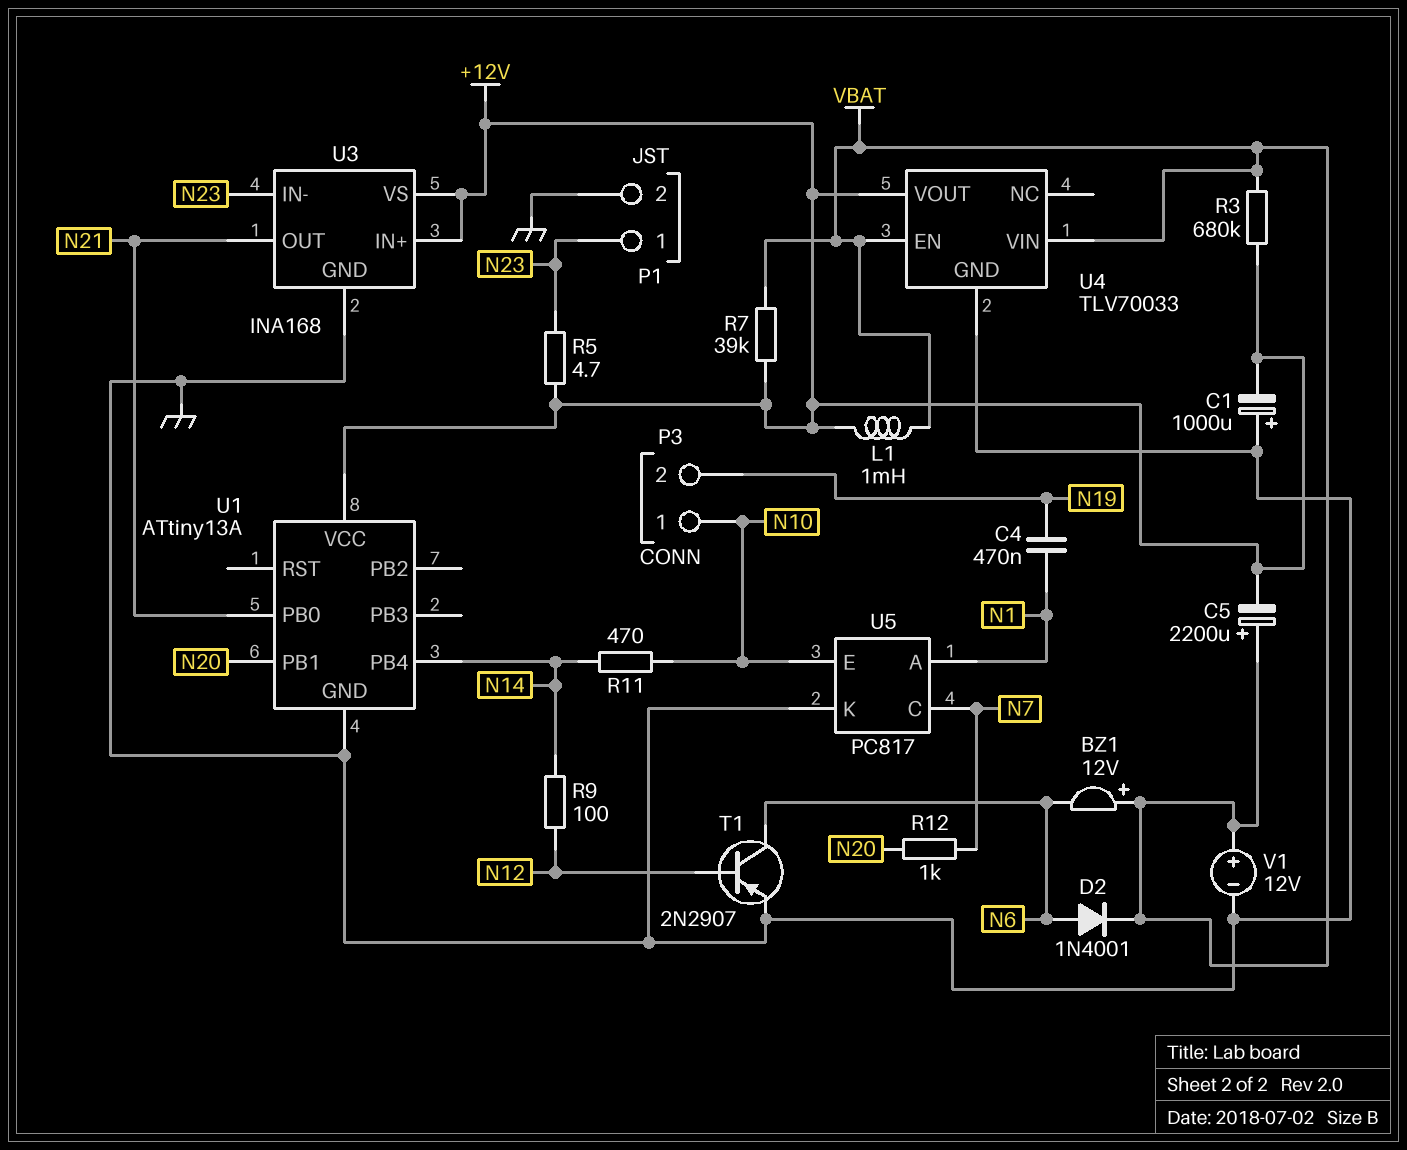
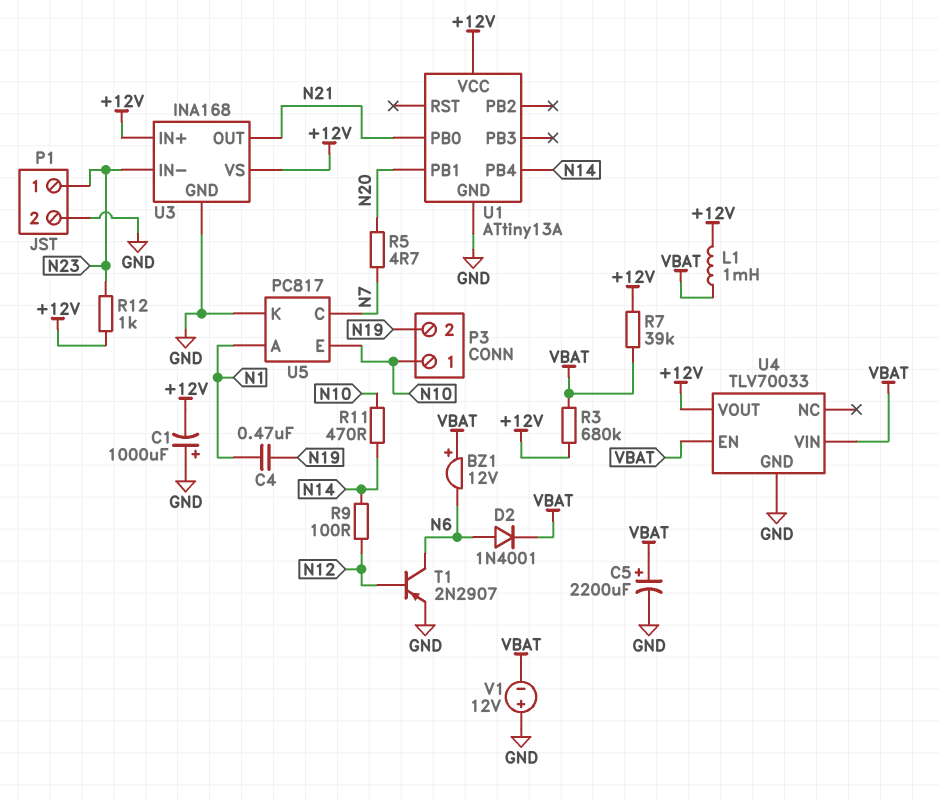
C5: 2200uF (plus VBAT, minus +12V) -> 2200uF (plus VBAT, minus GND)
R5: 4.7 (+12V, N23) -> 4.7 (N7, N20)
R12: 1k (N7, N20) -> 1k (+12V, N23)
V1: 12V (plus VBAT, minus GND) -> 12V (plus GND, minus VBAT)

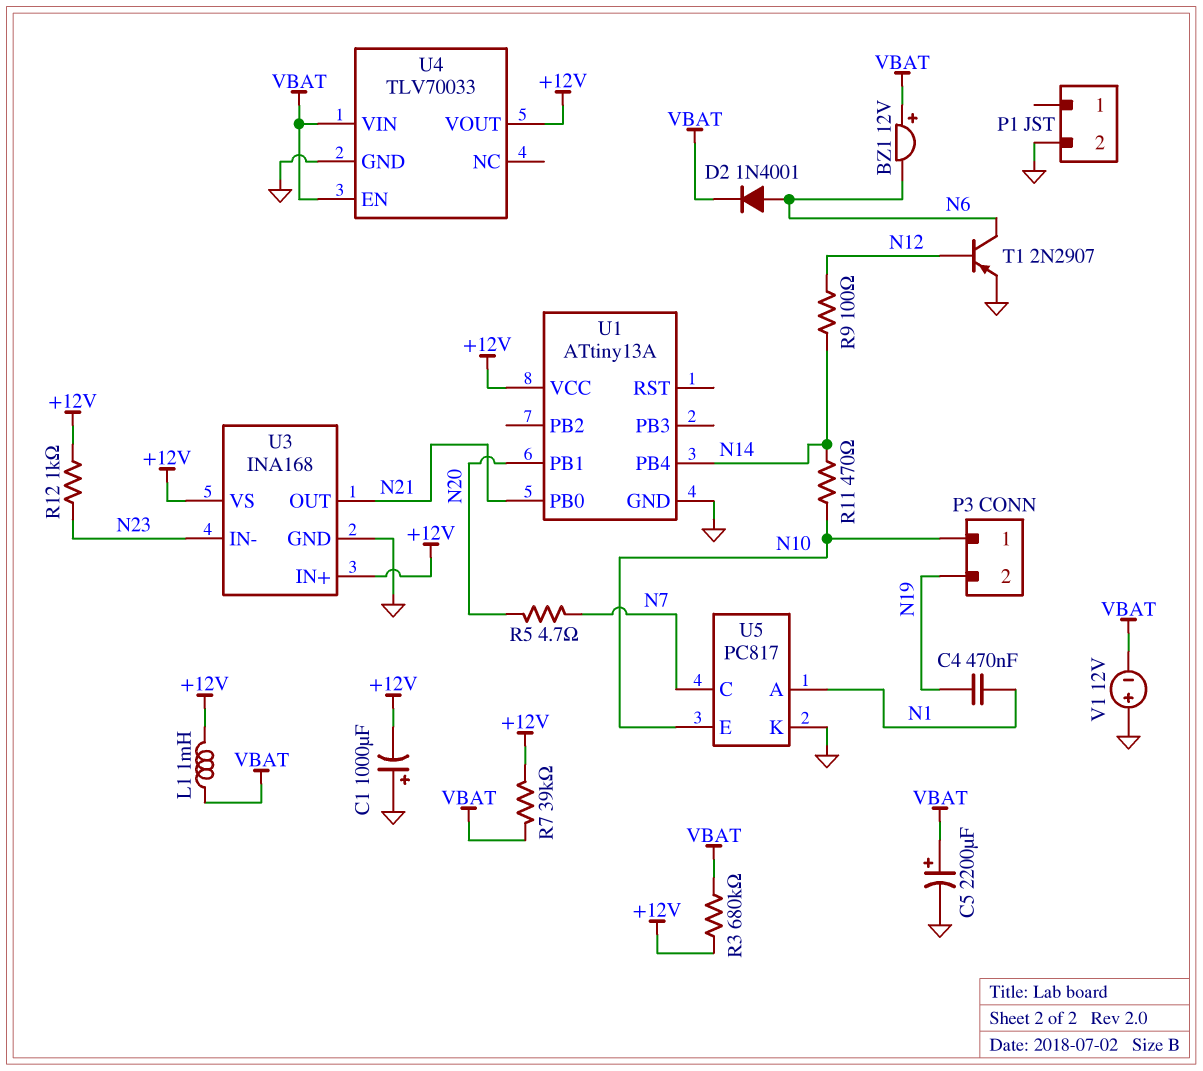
P1 pin 1: N23 -> none

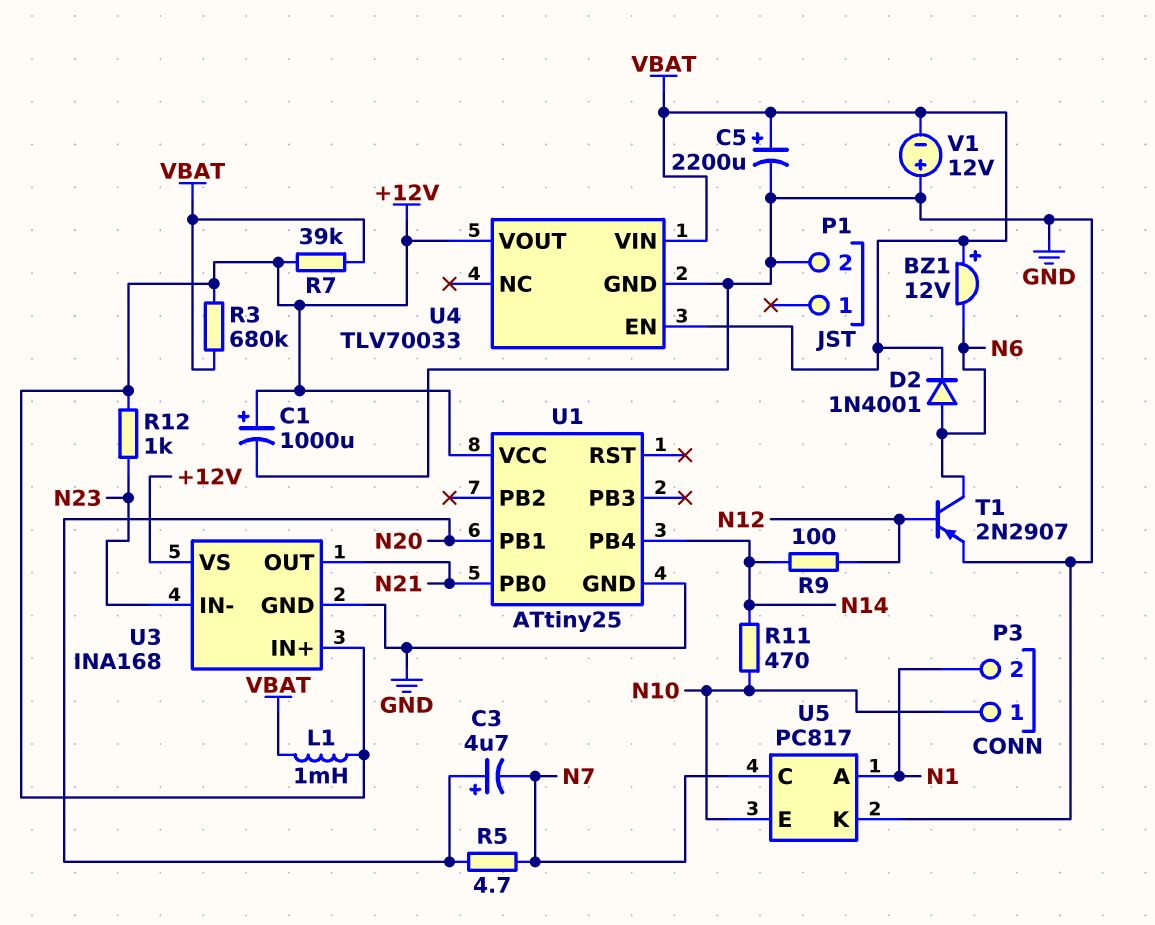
C1: 1000uF (plus GND, minus +12V) -> 1000uF (plus +12V, minus GND)
C3: none -> 4.7uF (plus N20, minus N7)
C4: 470nF (N1, N19) -> none
P3 pin 2: N19 -> N1
U1: ATtiny13A -> ATtiny25

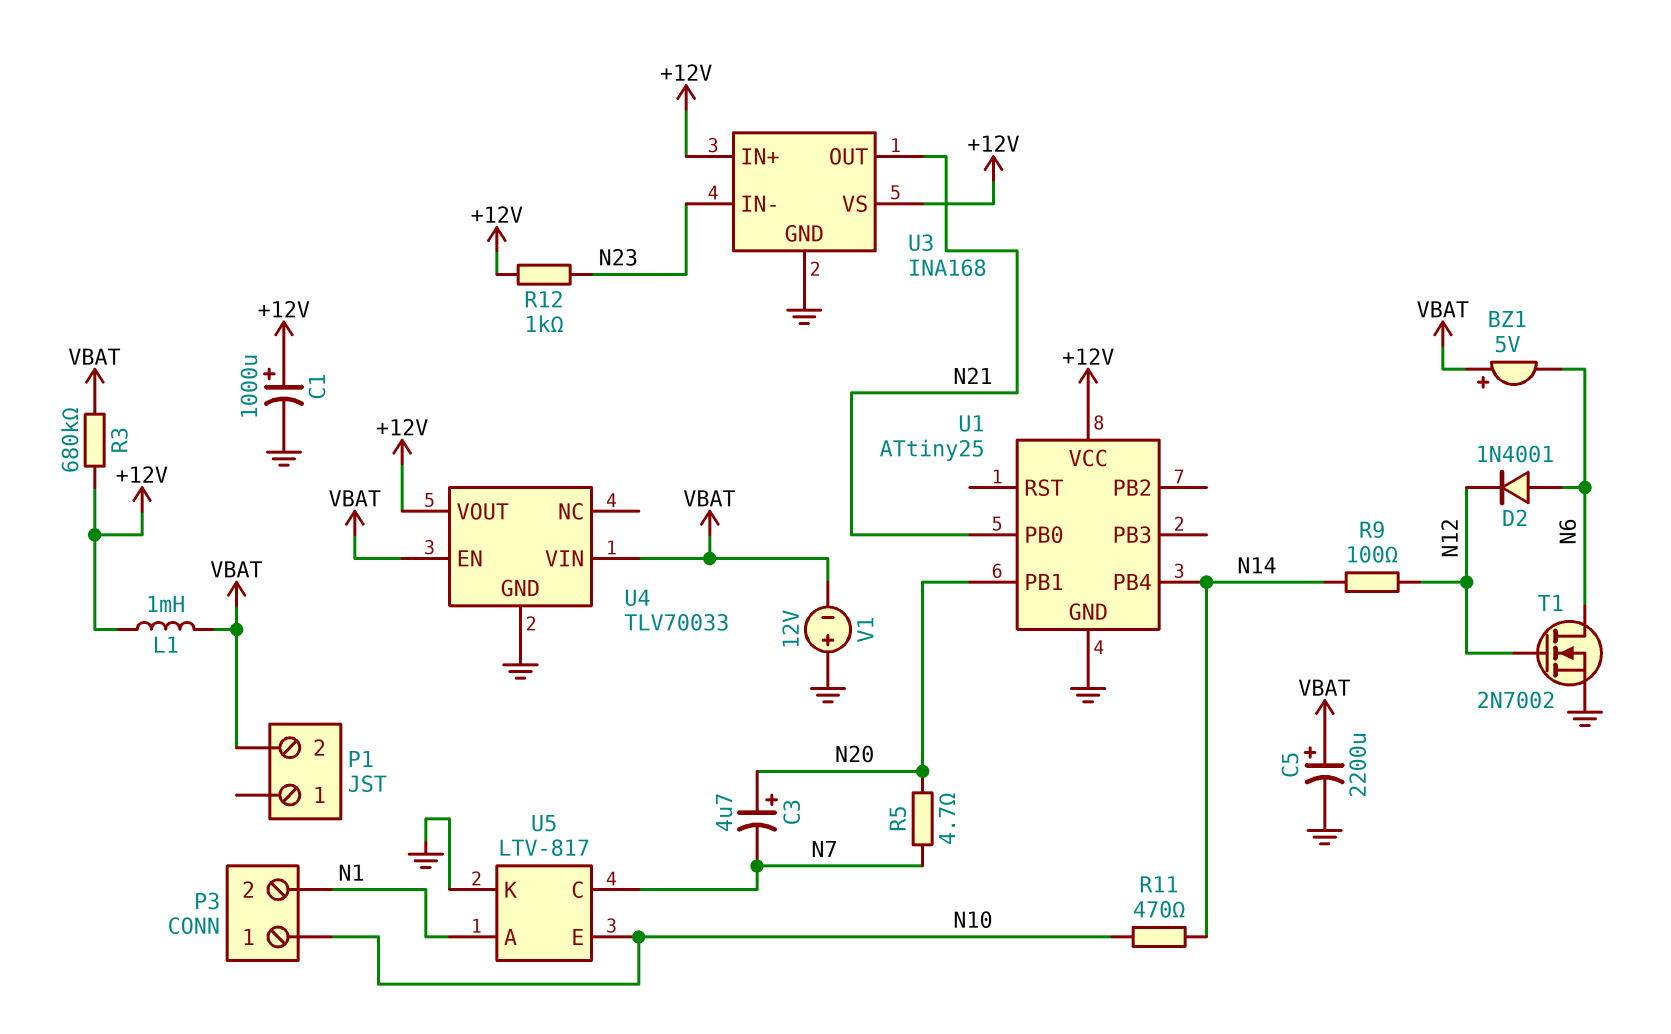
BZ1: buzzer 12V (plus VBAT, minus N6) -> buzzer 5V (plus VBAT, minus N6)
D2: diode 1N4001 (A N6, K VBAT) -> diode 1N4001 (A N6, K N12)
P1 pin 2: GND -> VBAT
R7: 39k (+12V, VBAT) -> none
T1: PNP 2N2907 (B N12, C N6, E GND) -> NMOS 2N7002 (G N12, D N6, S GND)
U5: PC817 -> LTV-817

